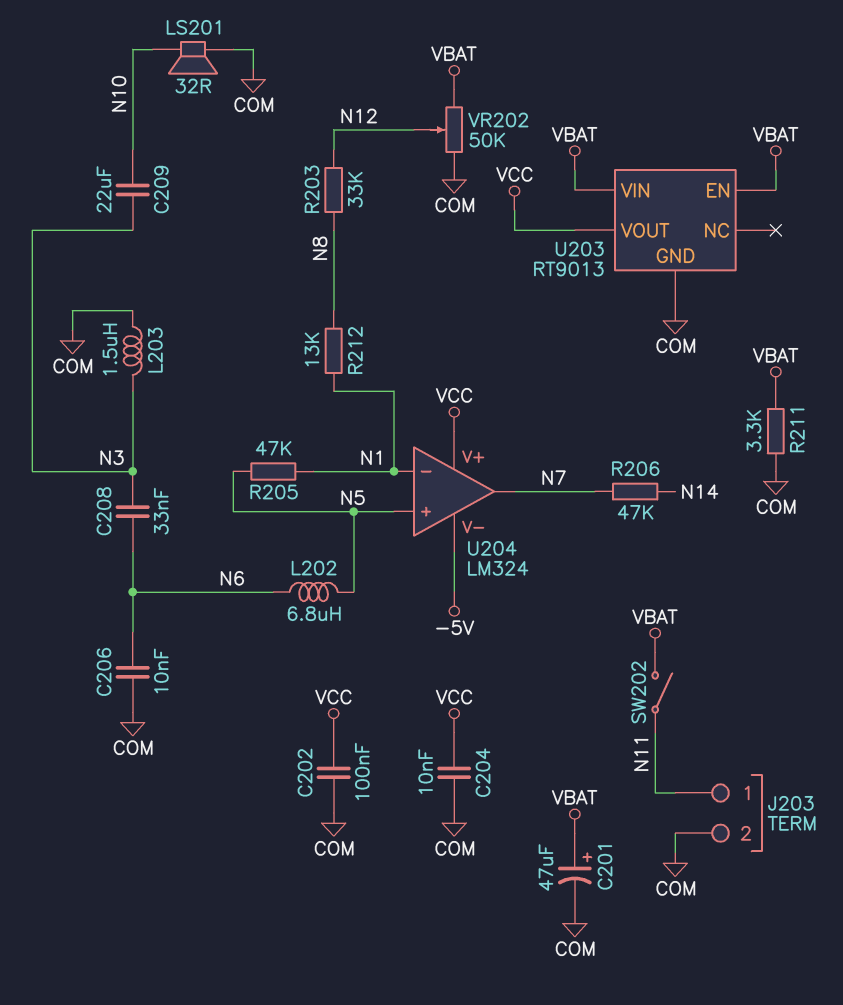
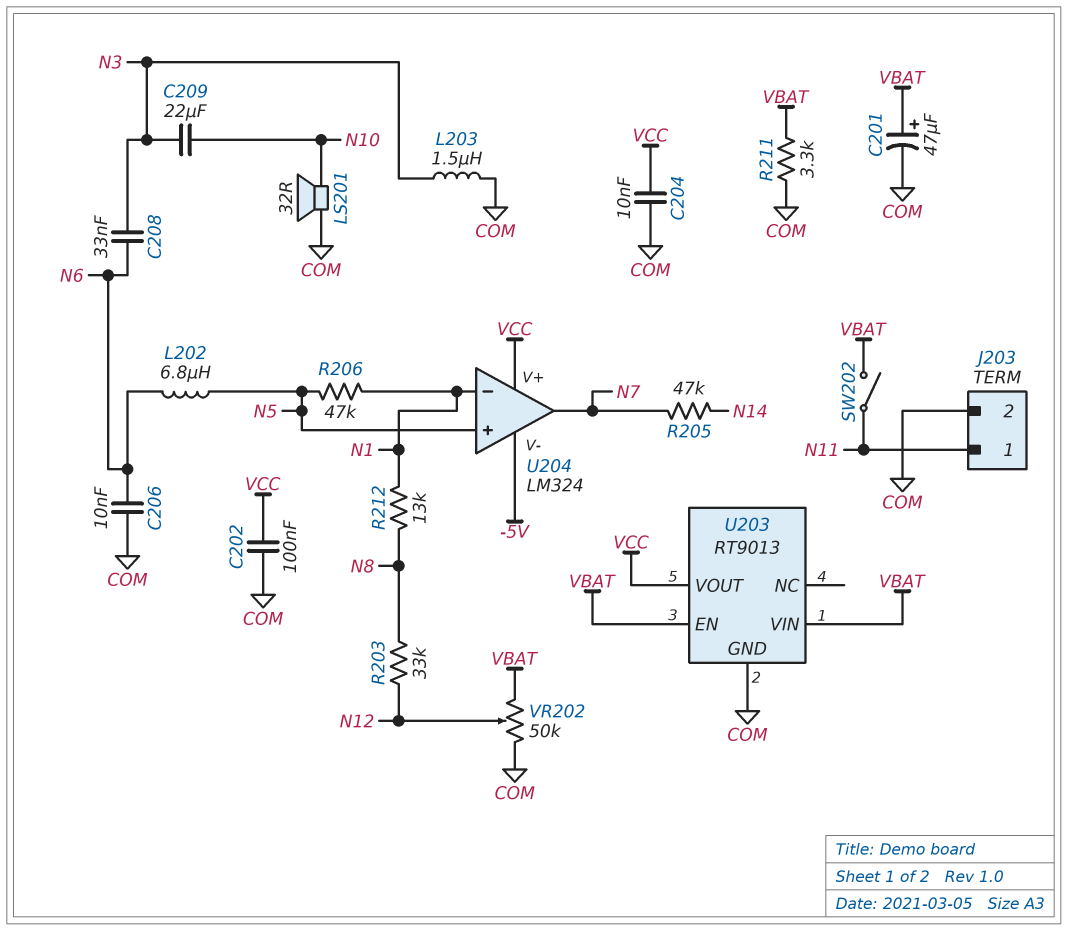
R205: 47k (N1, N5) -> 47k (N7, N14)
R206: 47k (N7, N14) -> 47k (N1, N5)

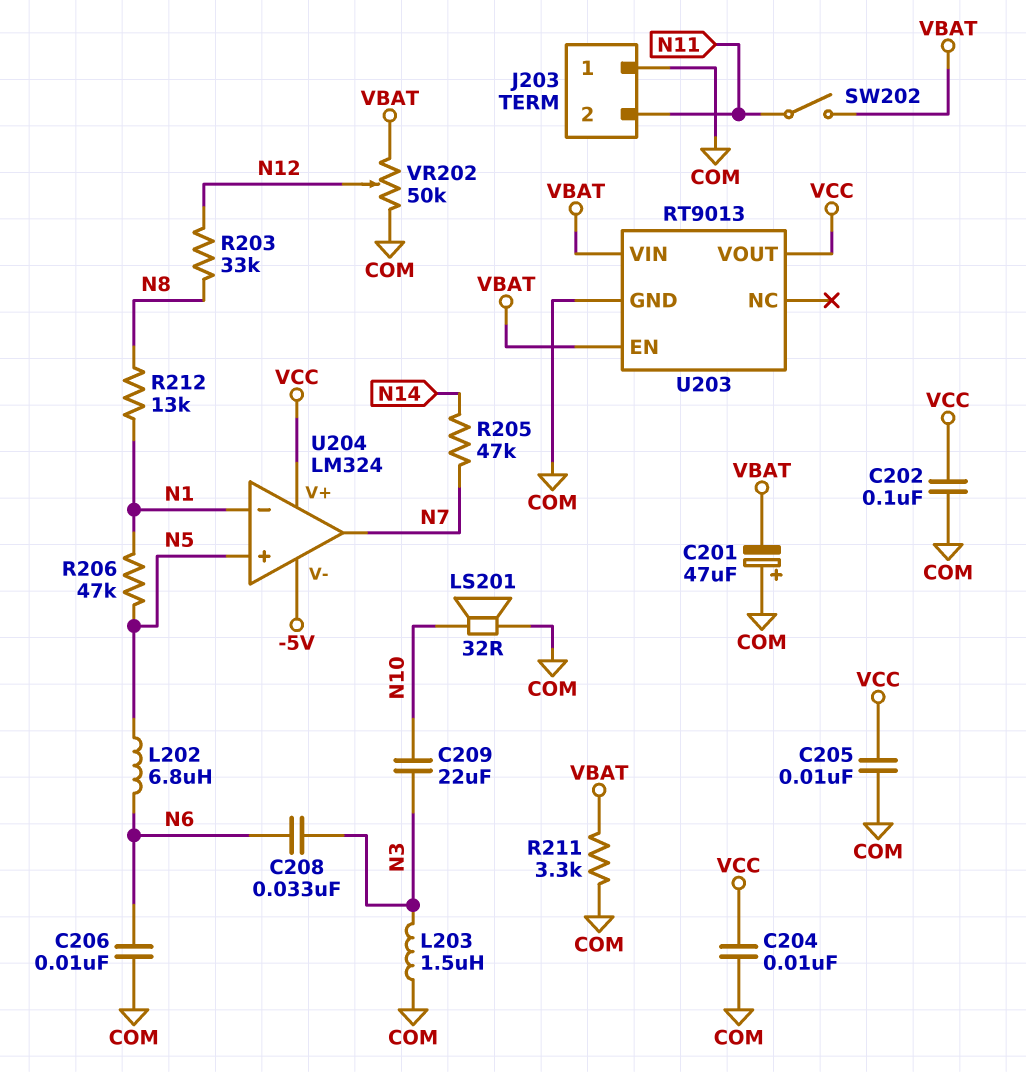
C201: 47uF (plus VBAT, minus COM) -> 47uF (plus COM, minus VBAT)
C205: none -> 10nF (COM, VCC)
J203 pin 1: N11 -> COM
J203 pin 2: COM -> N11

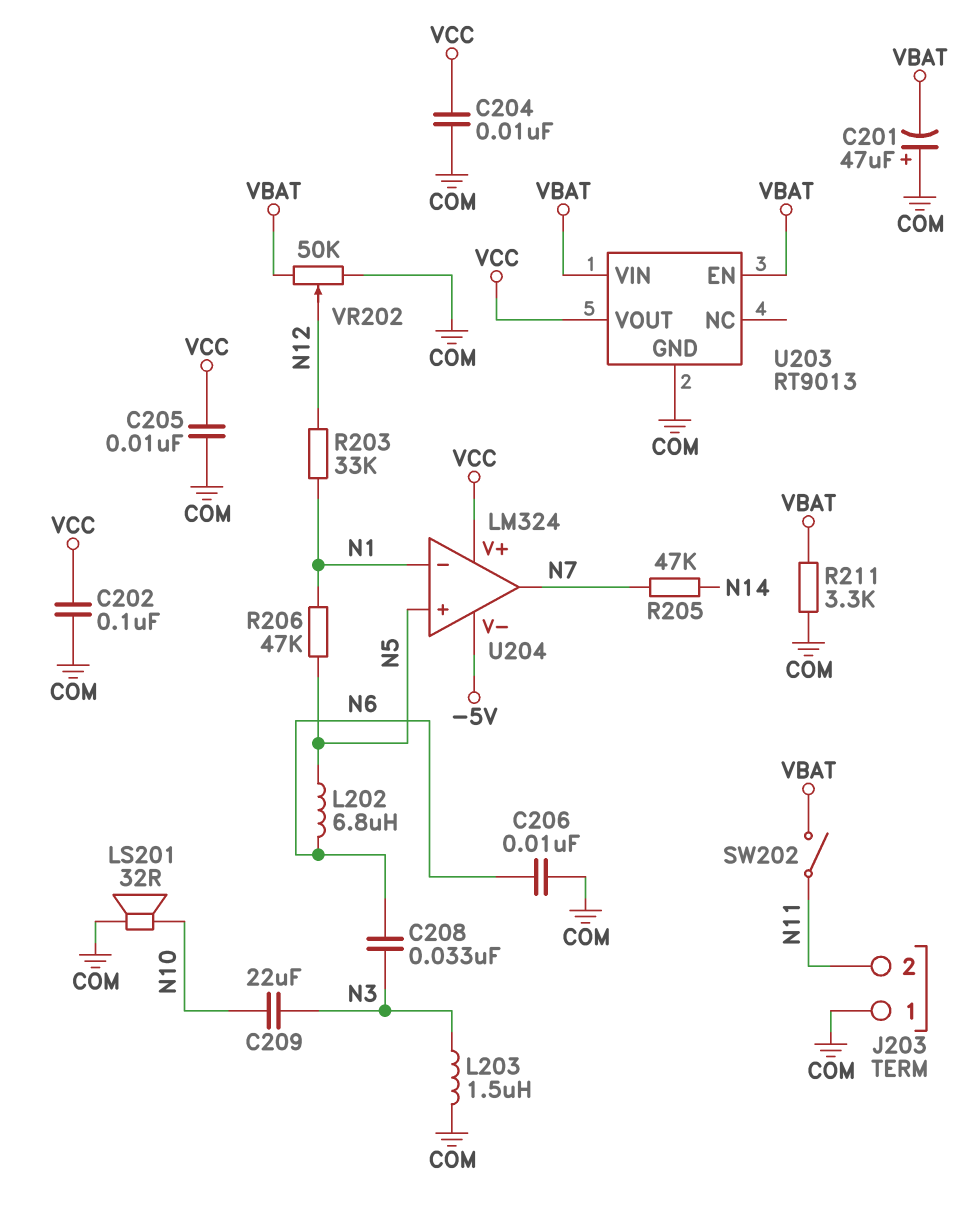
R203: 33k (N8, N12) -> 33k (N1, N12)
R212: 13k (N1, N8) -> none

